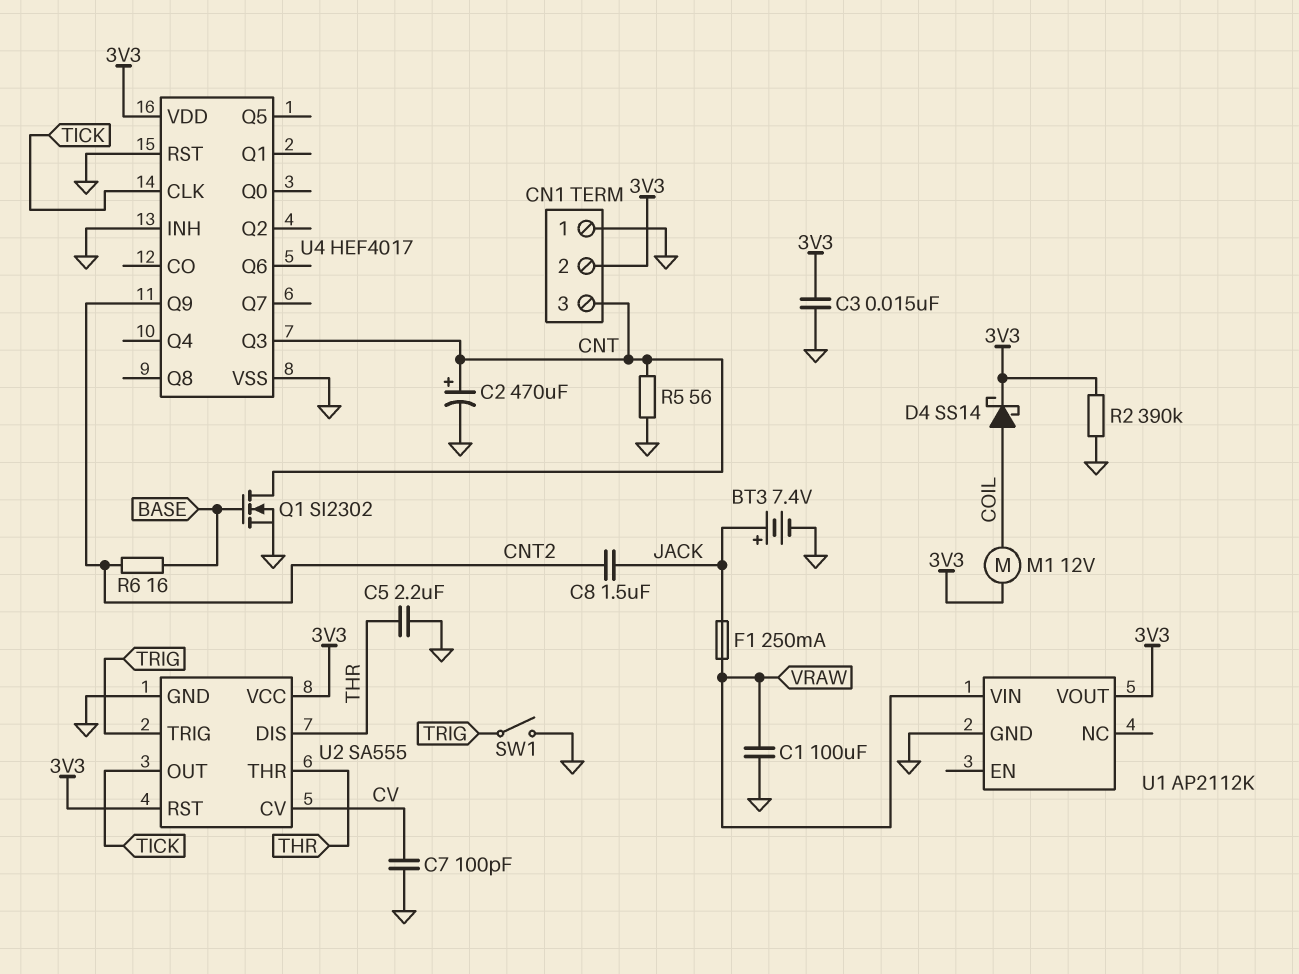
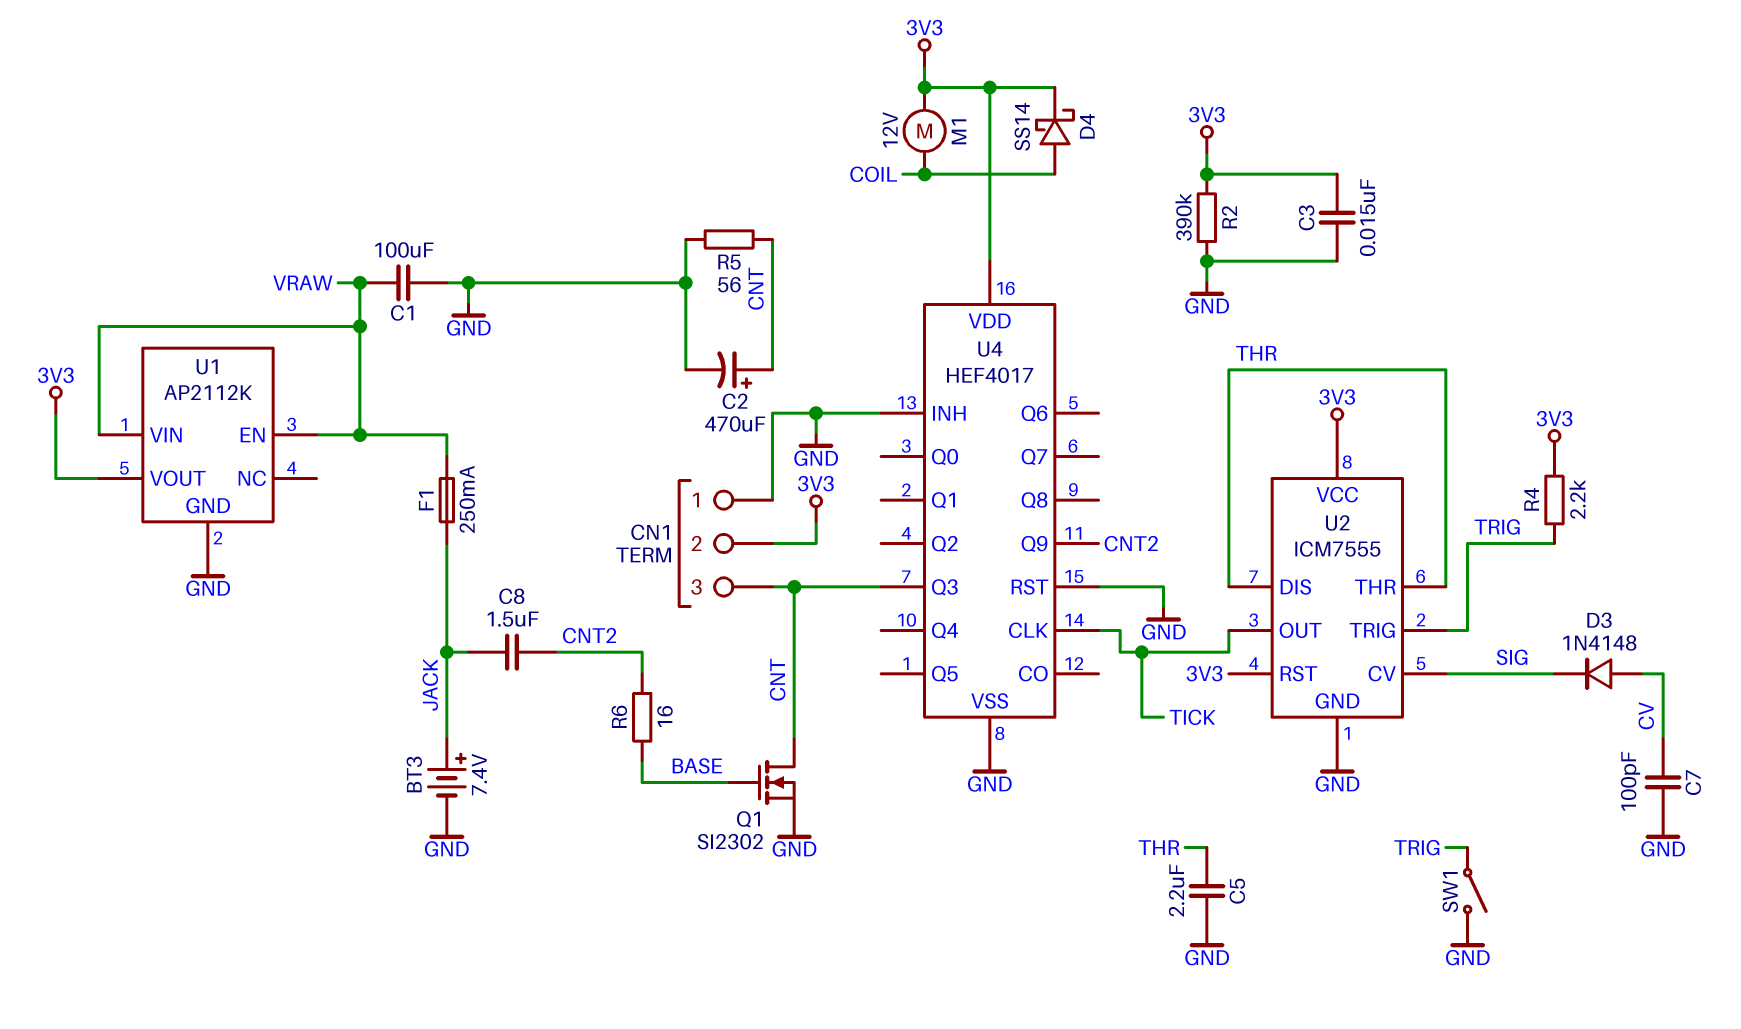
D3: none -> diode 1N4148 (A CV, K SIG)
R4: none -> 2.2k (3V3, TRIG)
U1 pin EN: none -> VRAW
U2: SA555 -> ICM7555
U2 pin CV: CV -> SIG

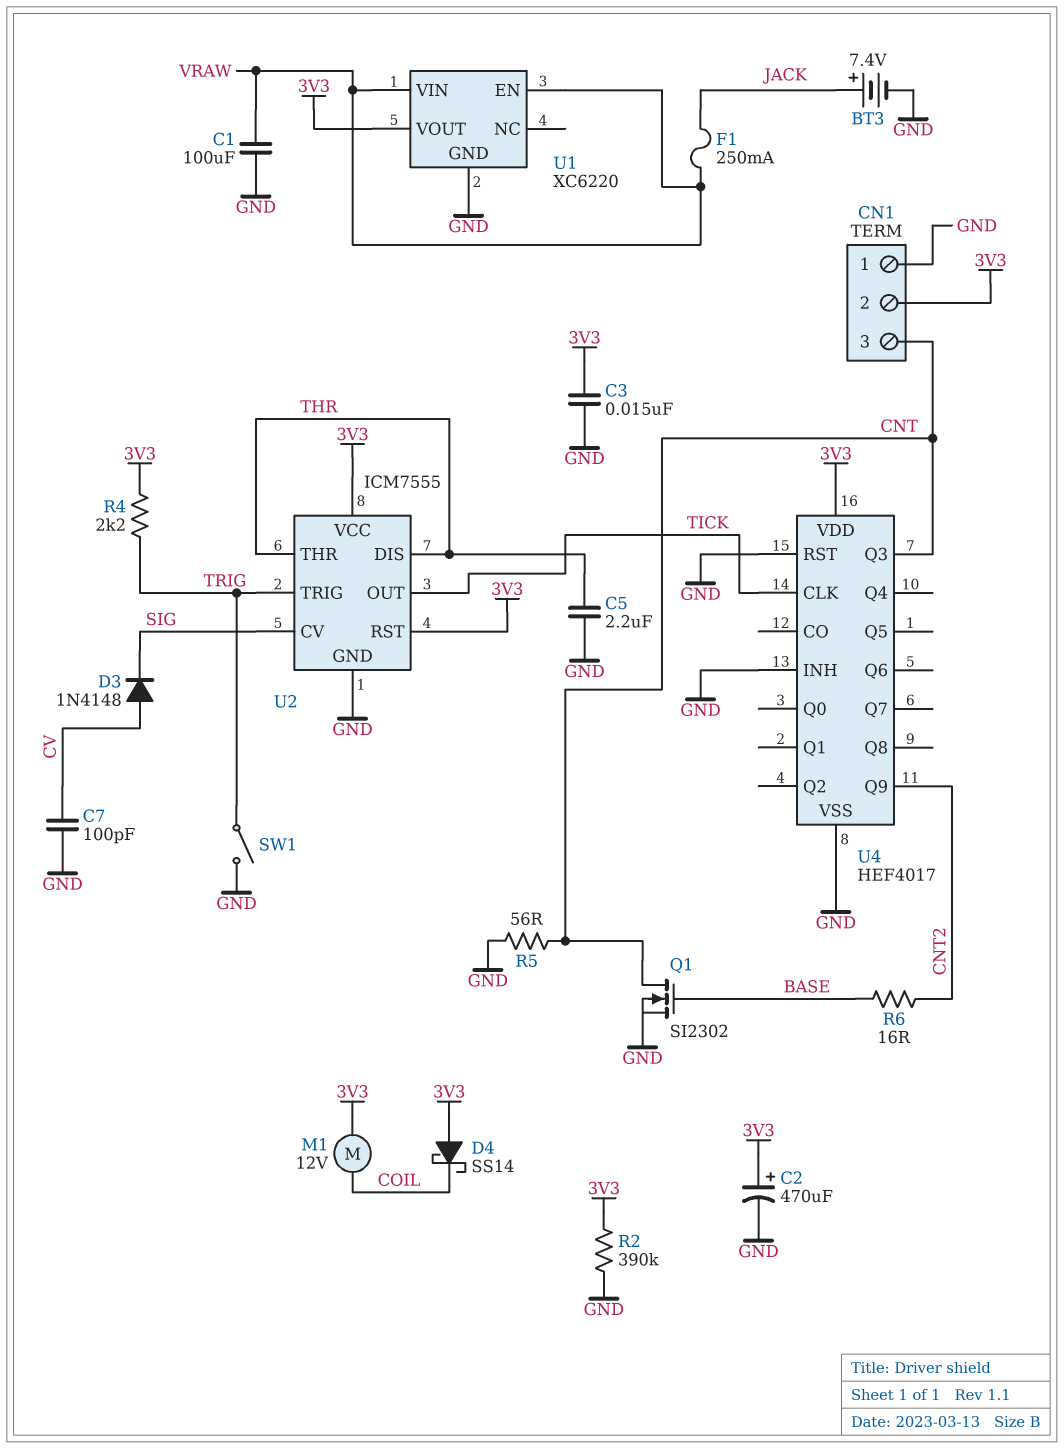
C2: 470uF (plus CNT, minus GND) -> 470uF (plus 3V3, minus GND)
C8: 1.5uF (CNT2, JACK) -> none
D4: schottky SS14 (A COIL, K 3V3) -> schottky SS14 (A 3V3, K COIL)
U1: AP2112K -> XC6220

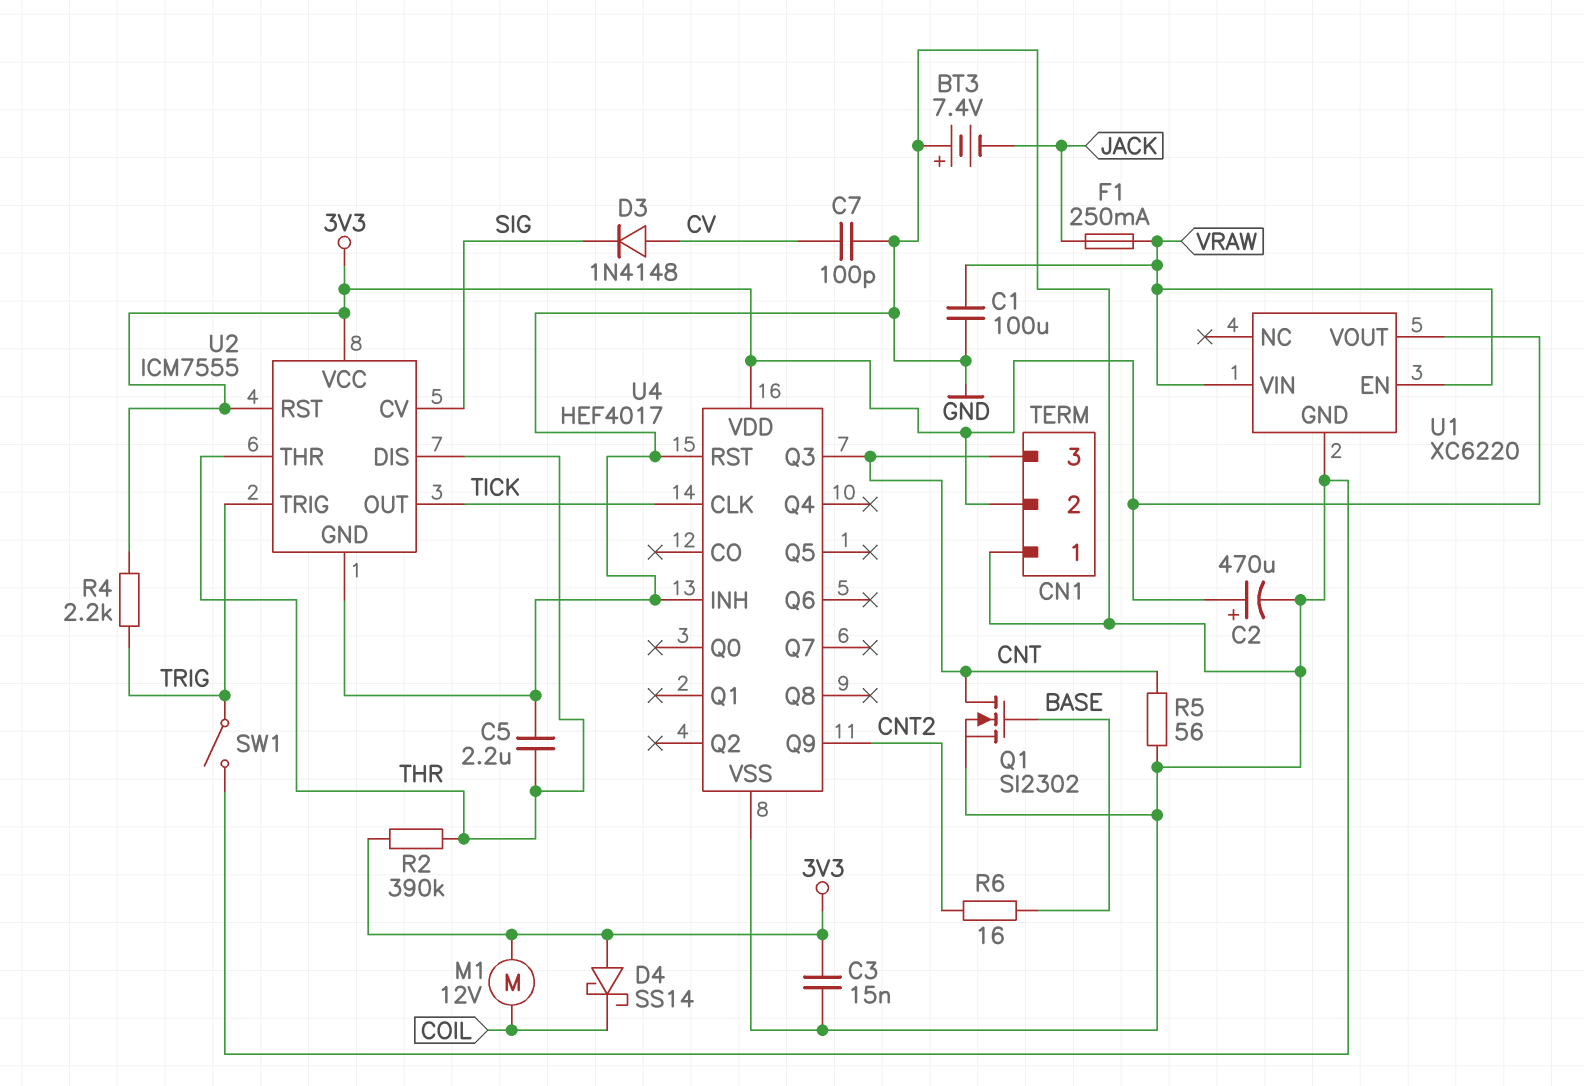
BT3: 7.4V (plus JACK, minus GND) -> 7.4V (plus GND, minus JACK)
R2: 390k (3V3, GND) -> 390k (3V3, THR)

